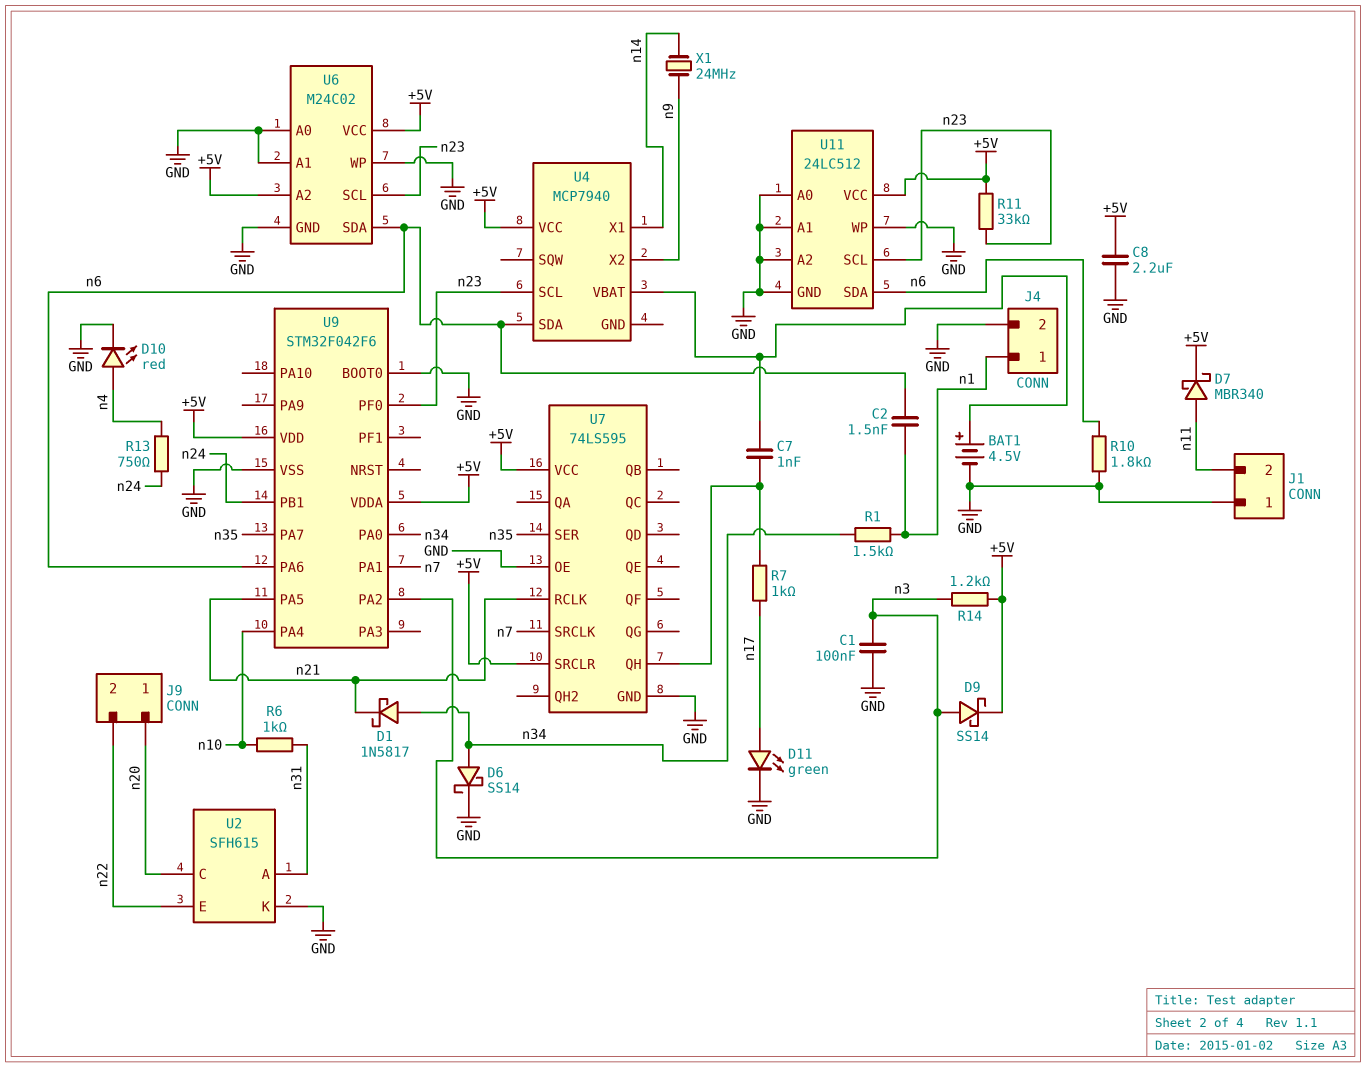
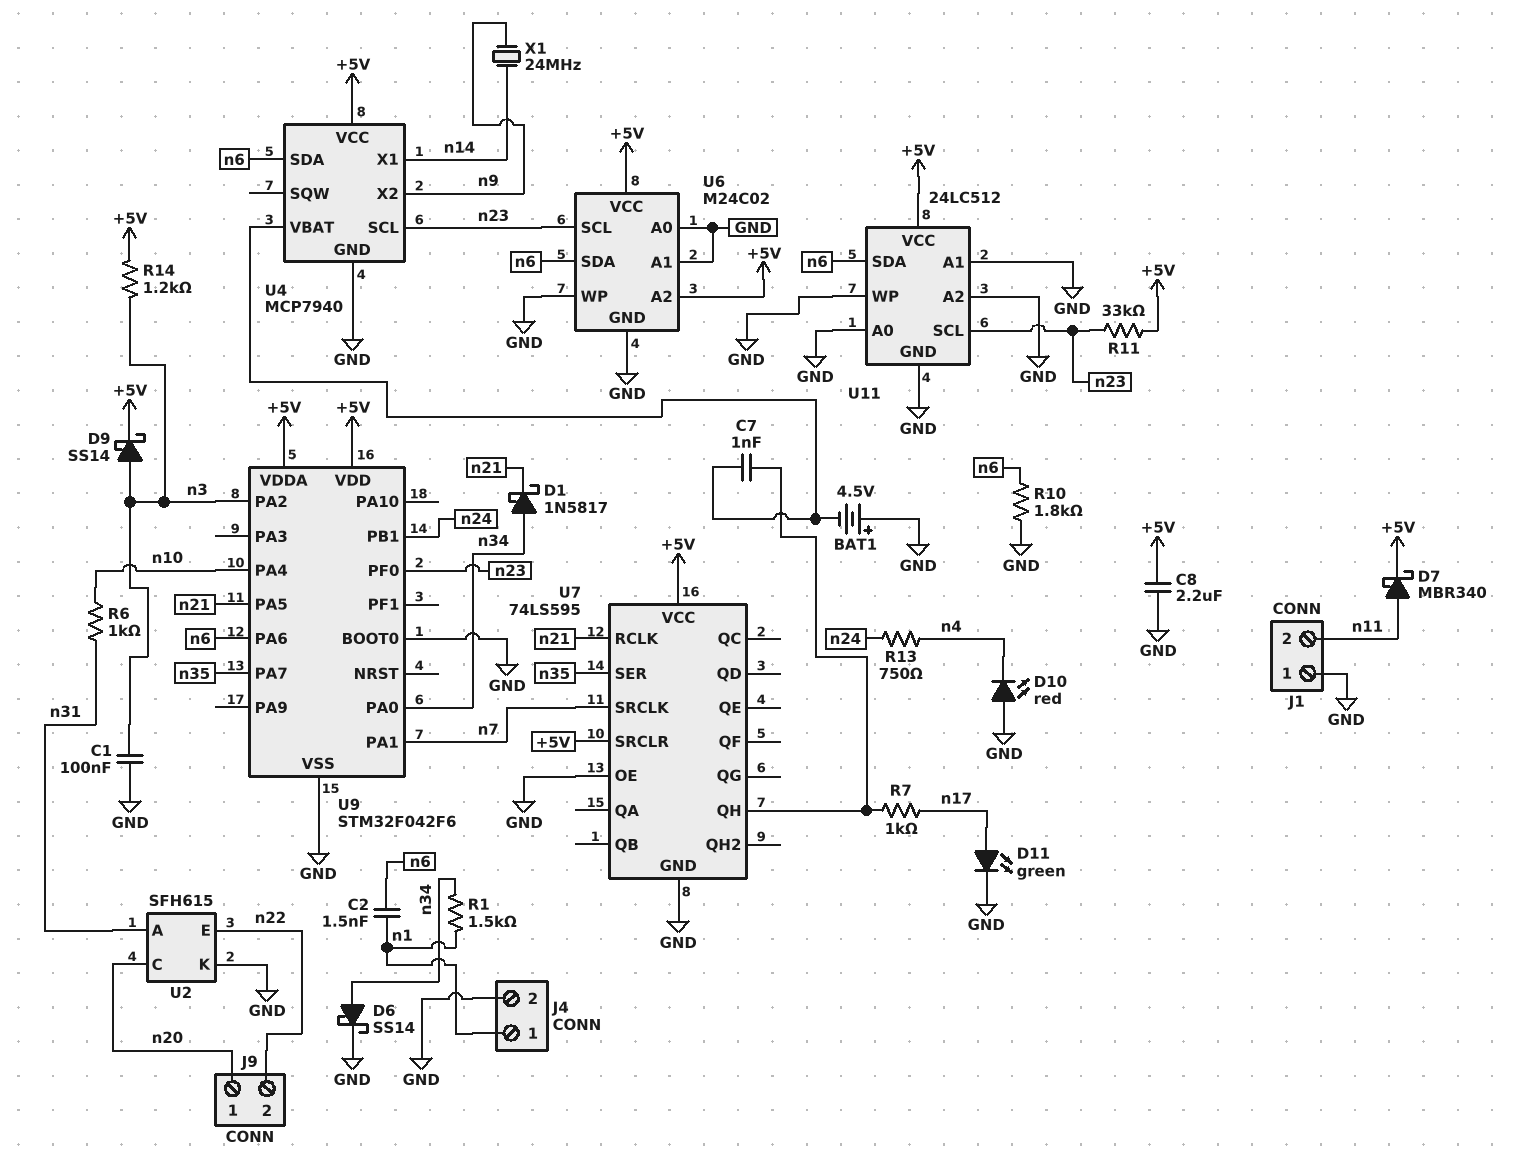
BAT1: 4.5V (plus U4/VBAT, minus GND) -> 4.5V (plus GND, minus U4/VBAT)
D10: LED red (A n4, K GND) -> LED red (A GND, K n4)
U4 pin GND: none -> GND

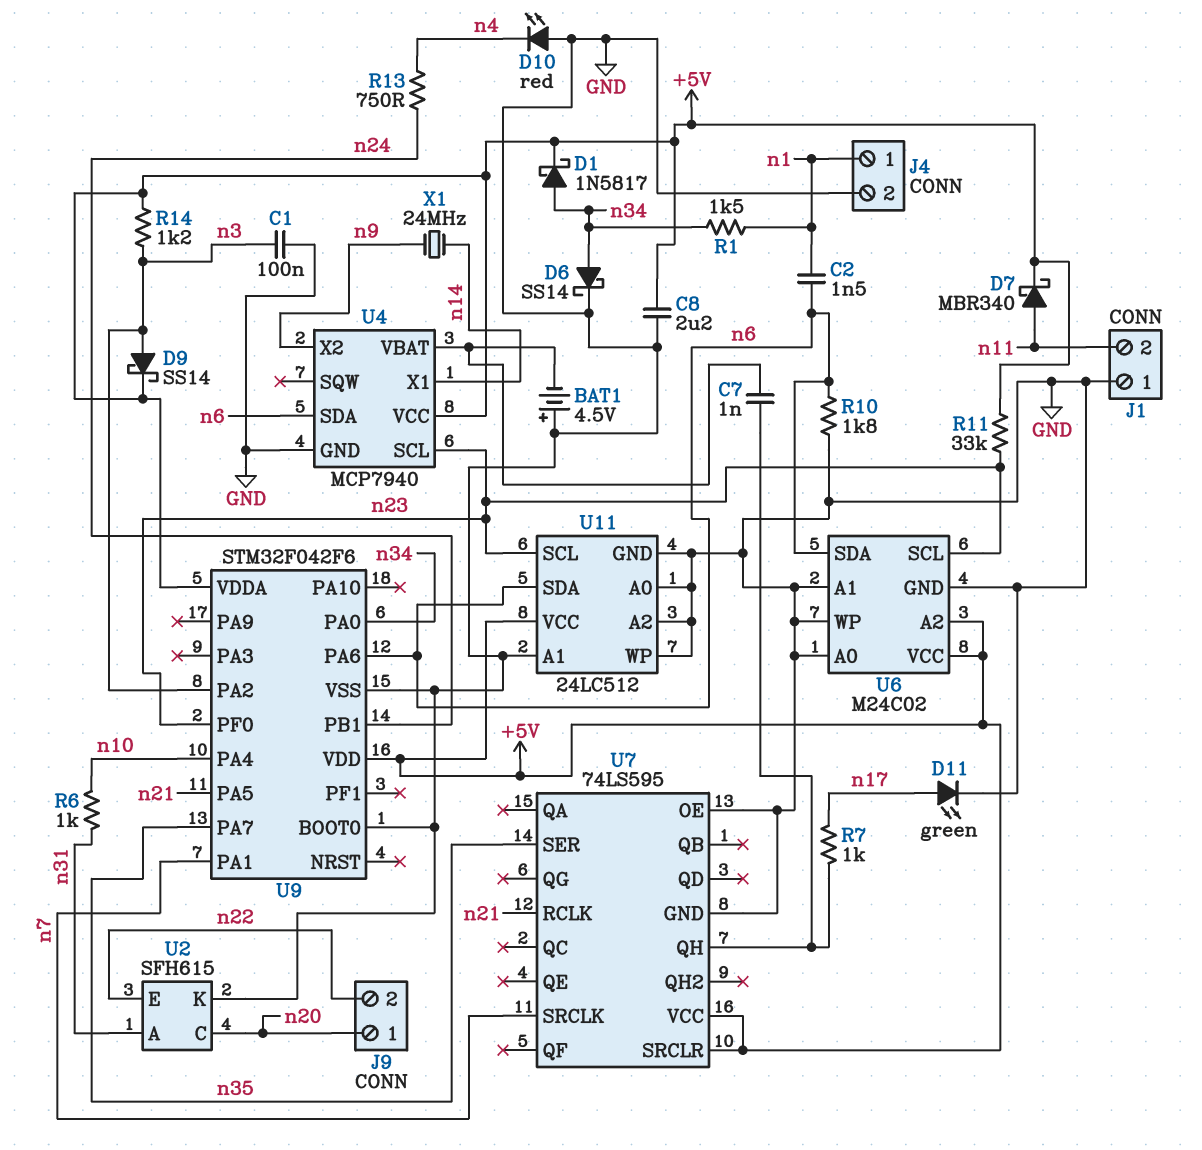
D1: schottky 1N5817 (A n34, K n21) -> schottky 1N5817 (A n34, K +5V)

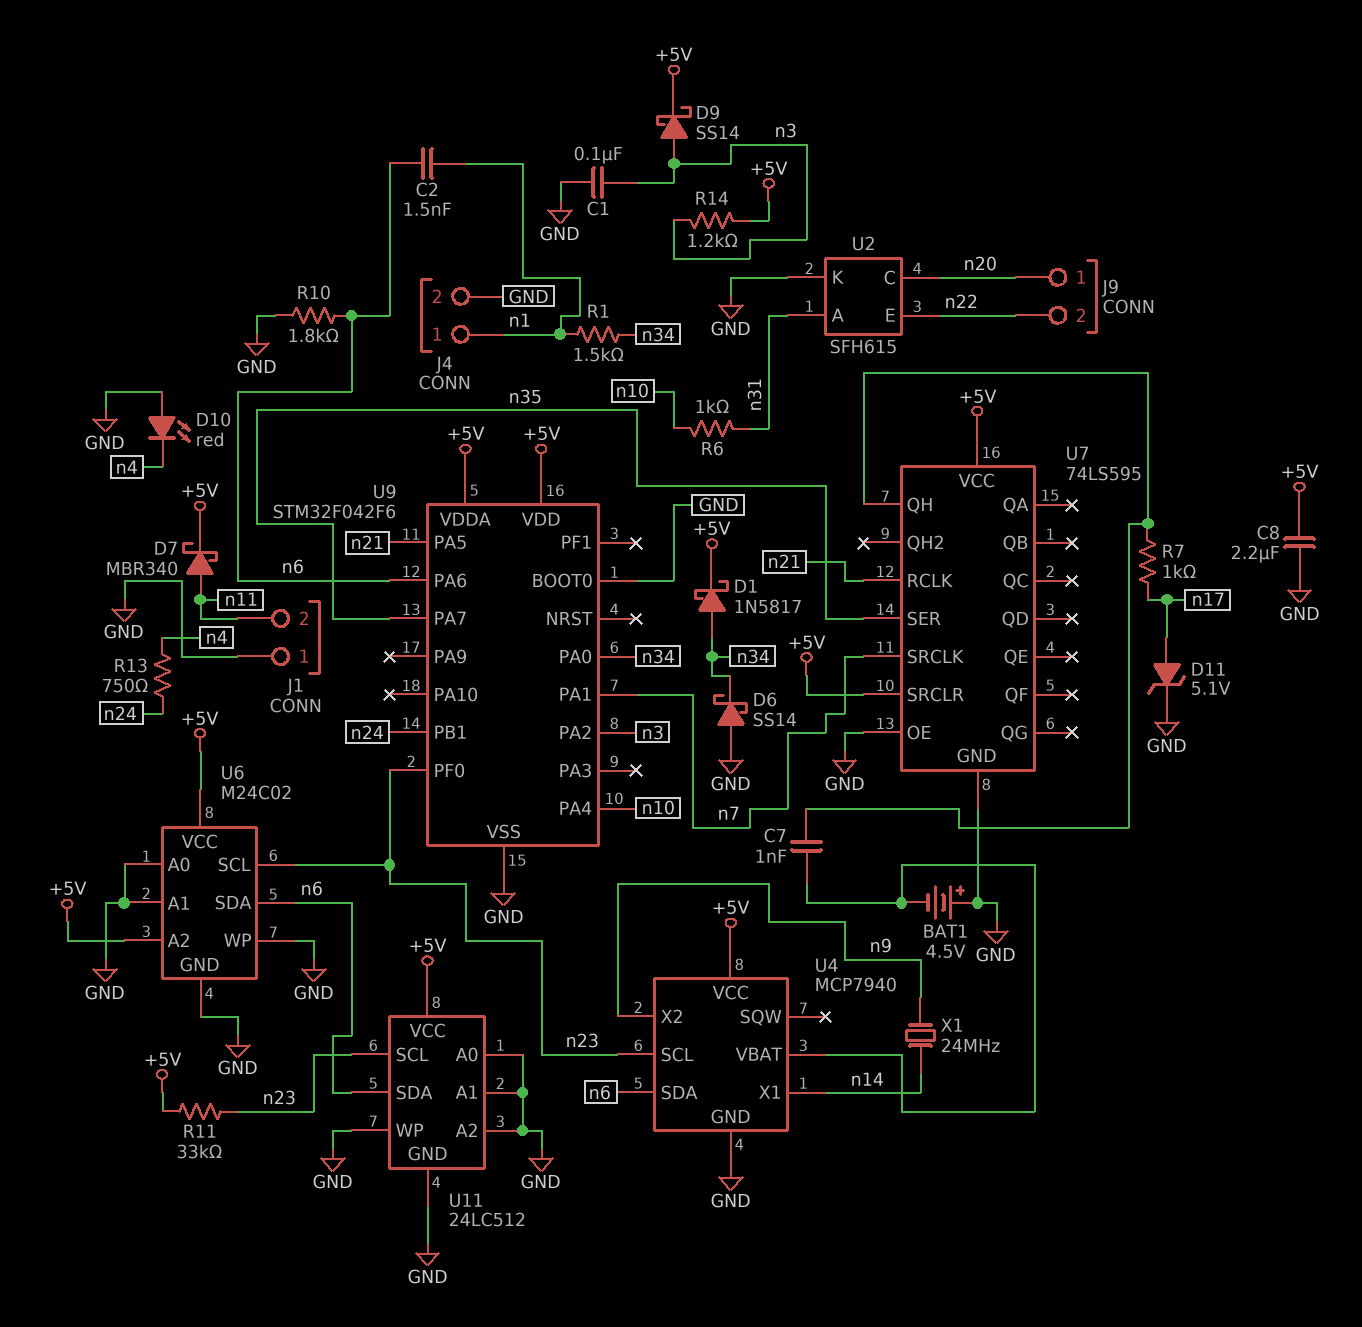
D6: schottky SS14 (A n34, K GND) -> schottky SS14 (A GND, K n34)
D11: LED green (A n17, K GND) -> zener 5.1V (A n17, K GND)

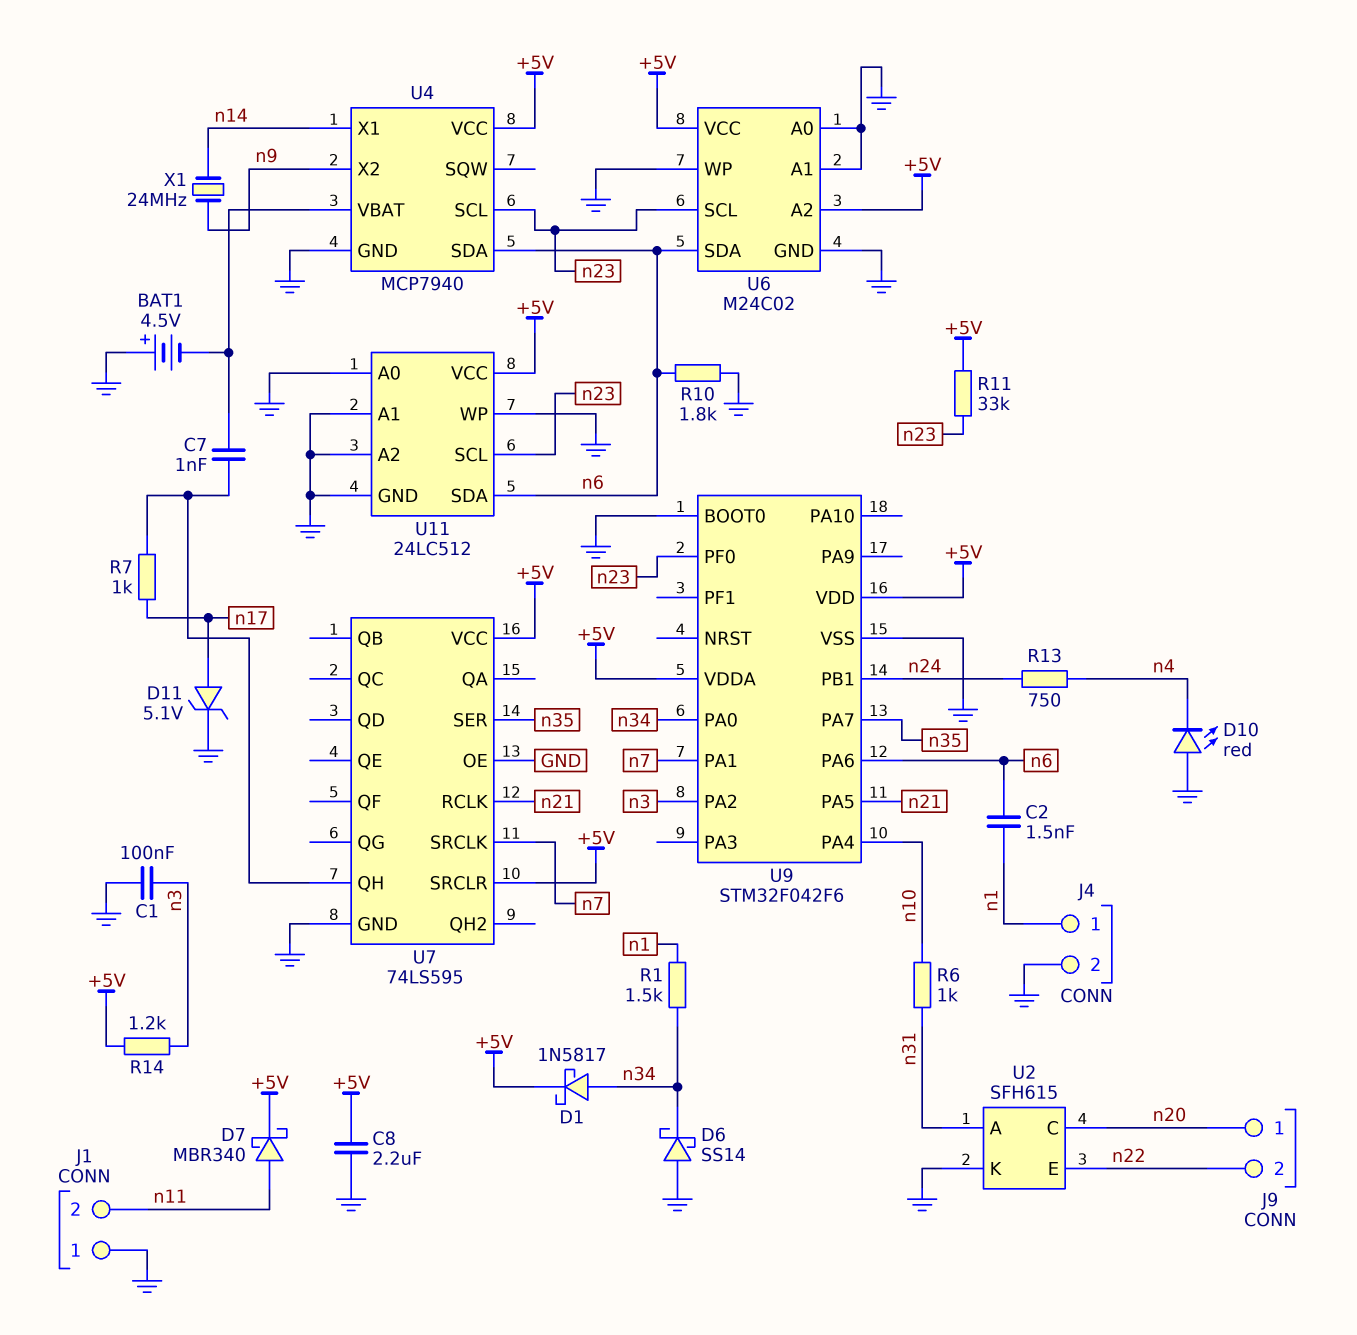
D9: schottky SS14 (A n3, K +5V) -> none

